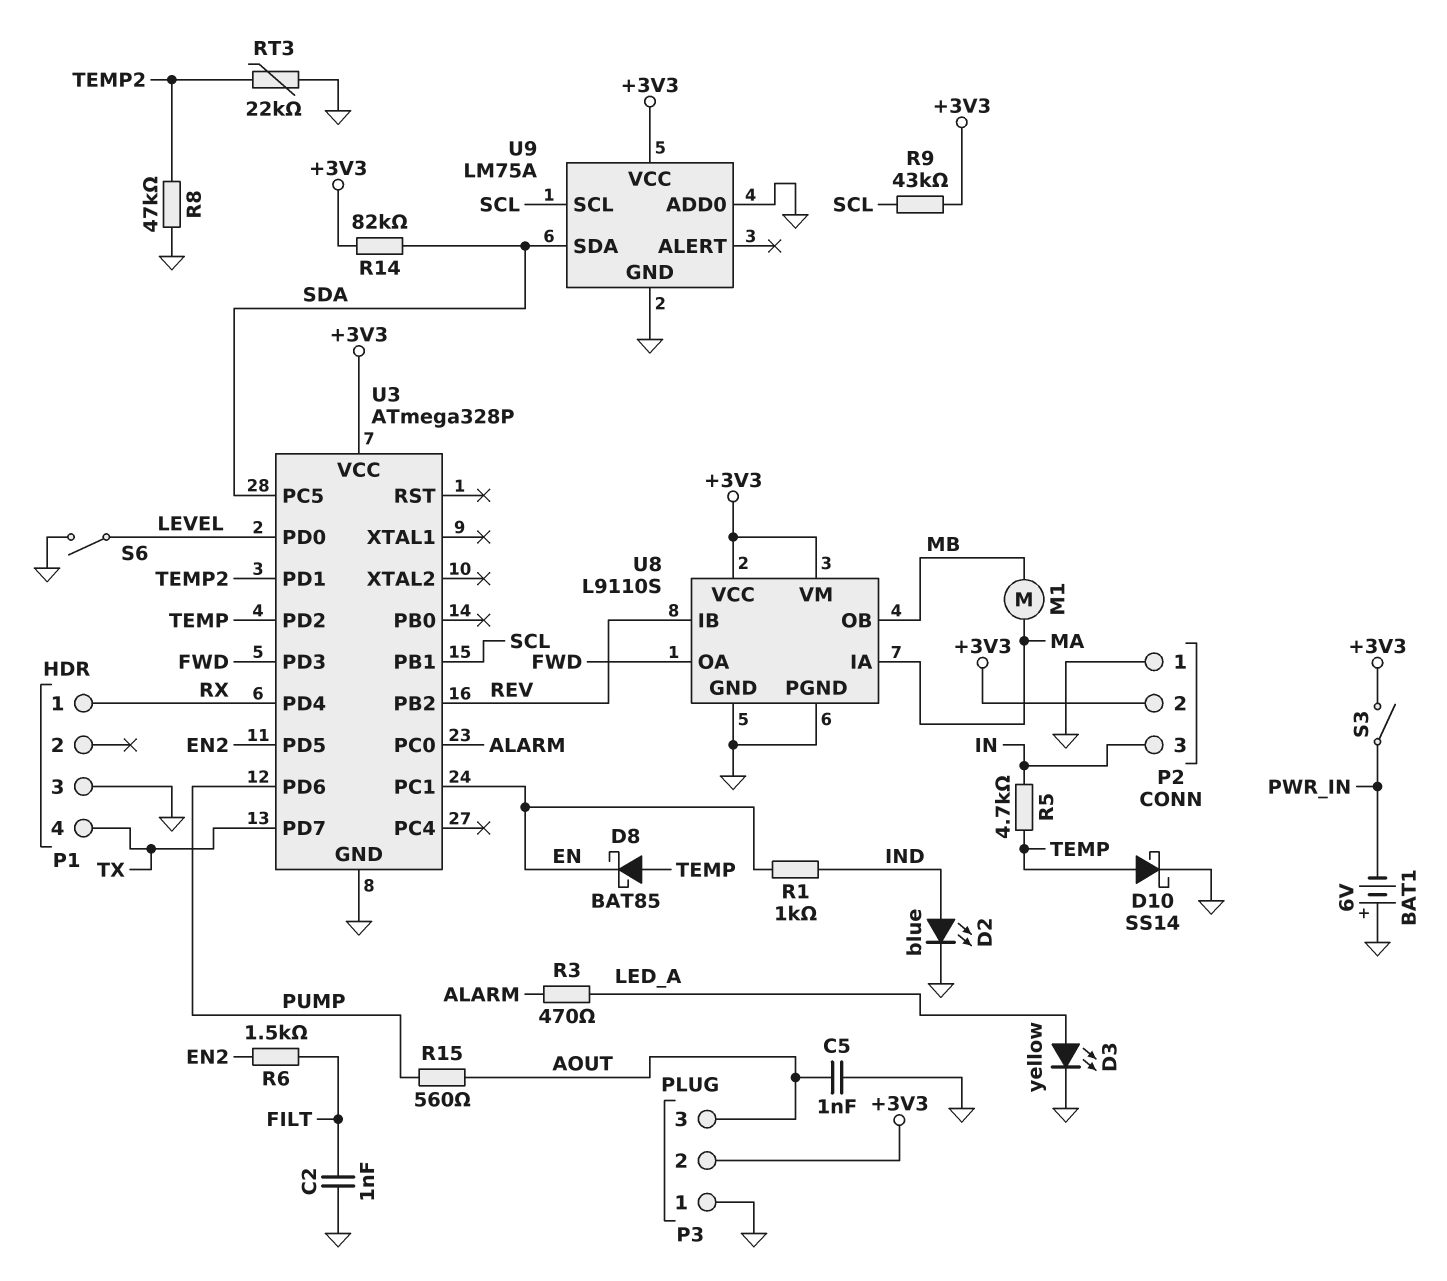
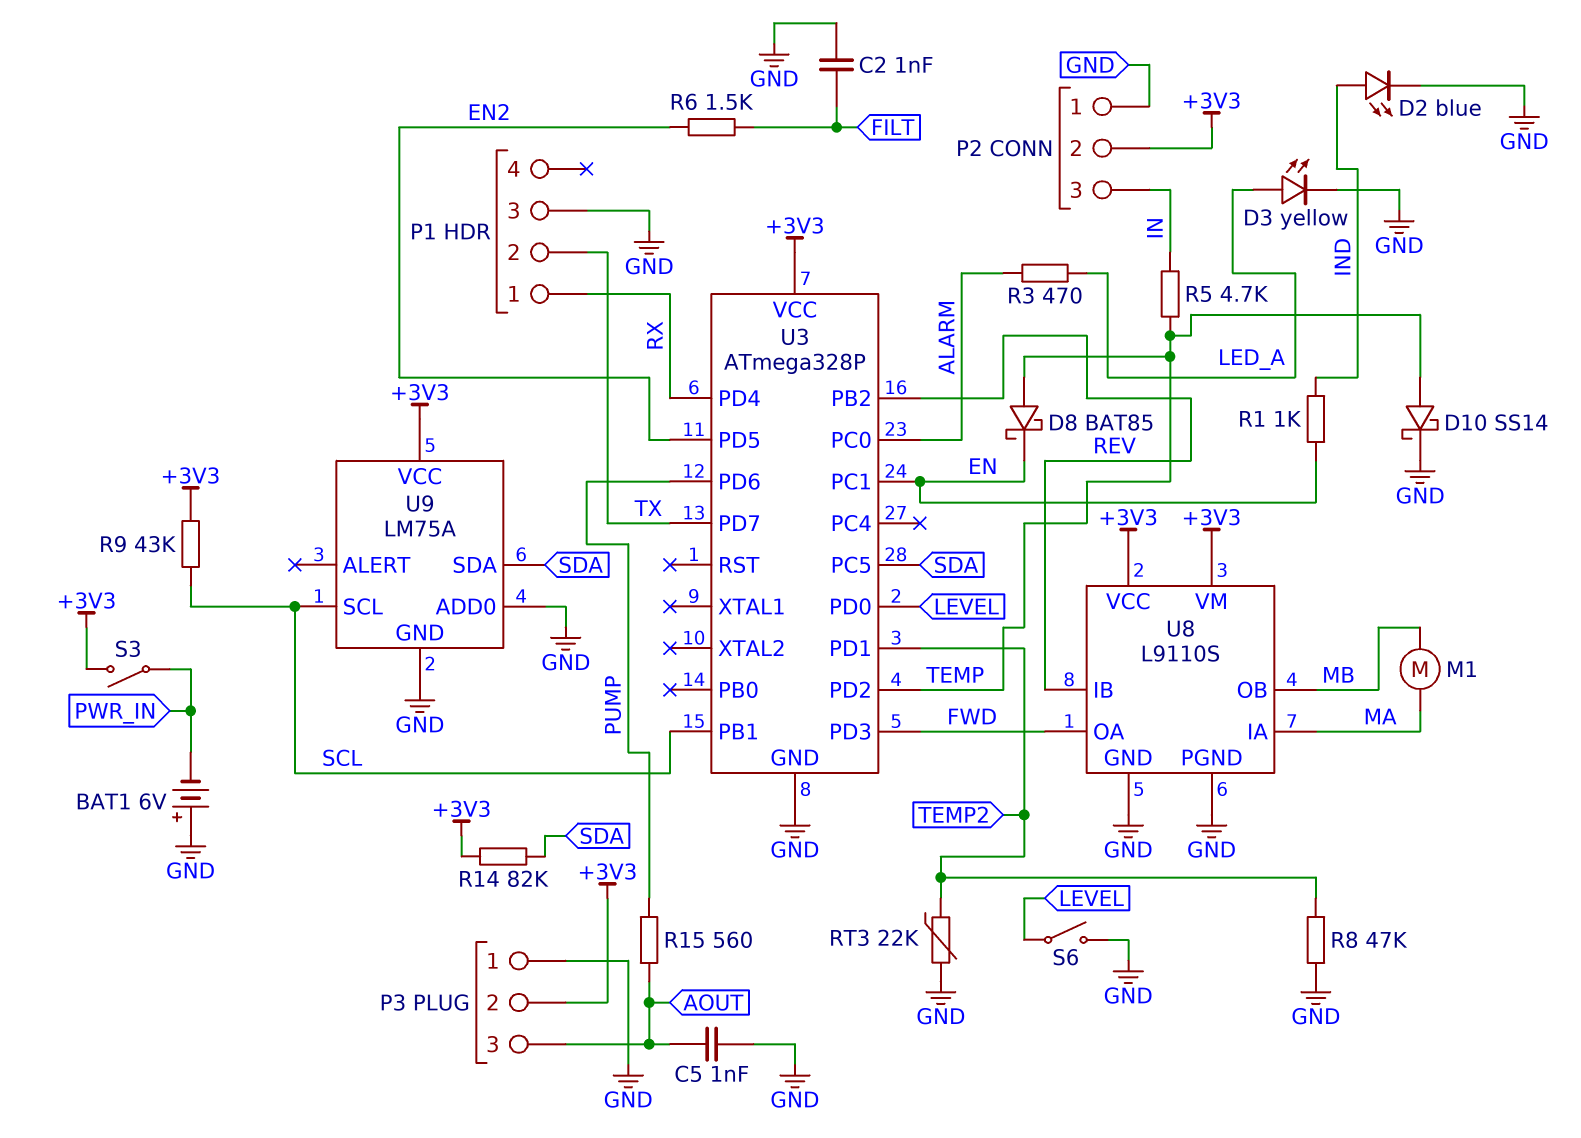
P1 pin 2: none -> TX
P1 pin 4: TX -> none

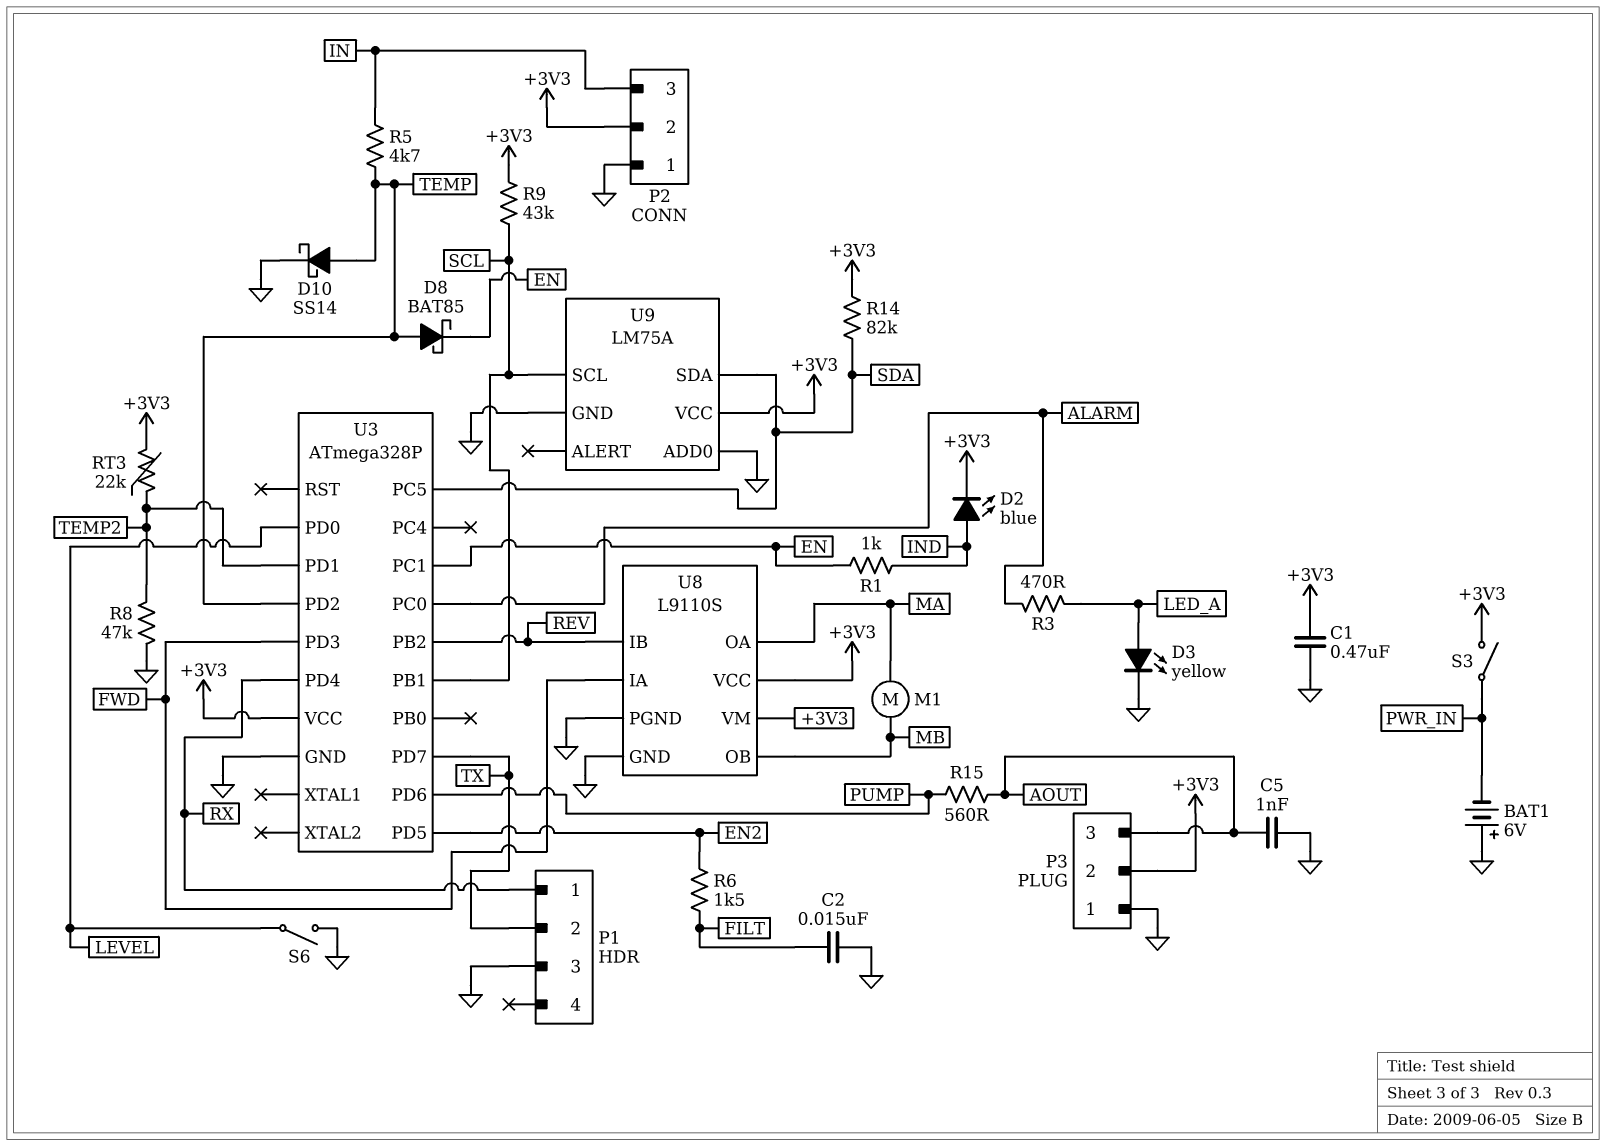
C1: none -> 470nF (+3V3, GND)
C2: 1nF (FILT, GND) -> 15nF (FILT, GND)
D2: LED blue (A IND, K GND) -> LED blue (A IND, K +3V3)
RT3: 22k (GND, TEMP2) -> 22k (+3V3, TEMP2)
U8 pin IA: MA -> FWD
U8 pin OA: FWD -> MA

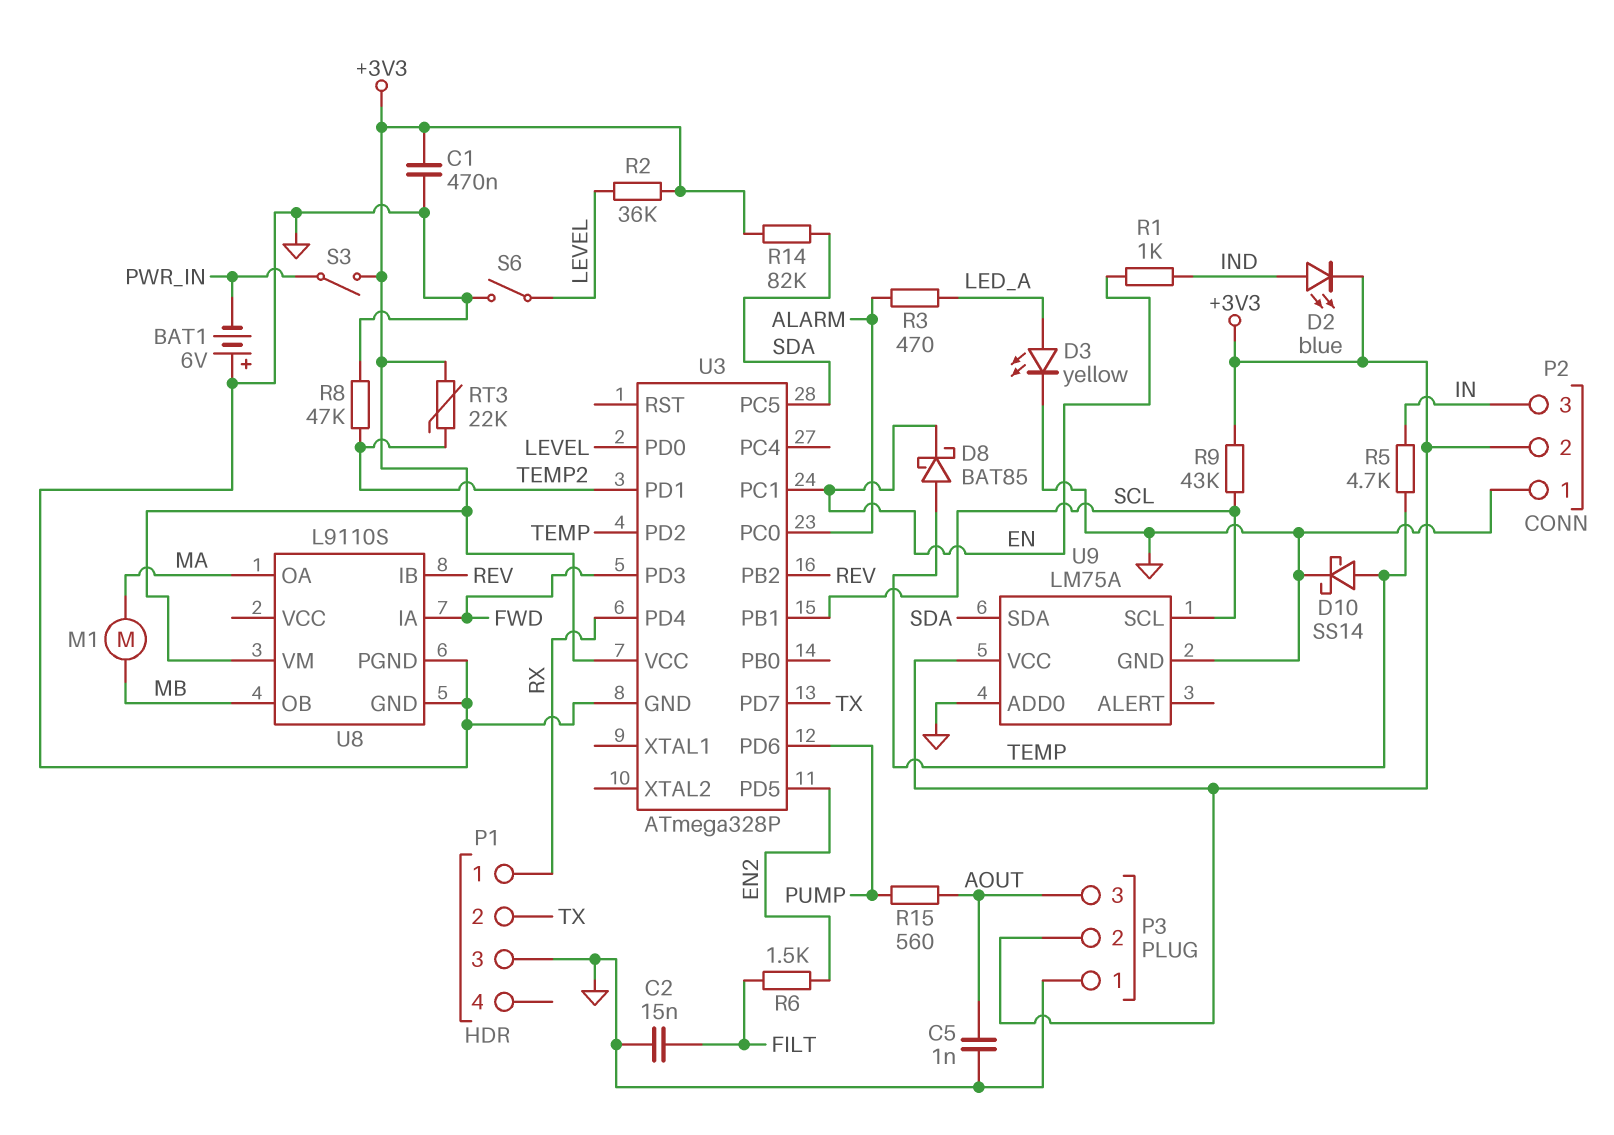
R2: none -> 36k (+3V3, LEVEL)
U8 pin VCC: +3V3 -> none

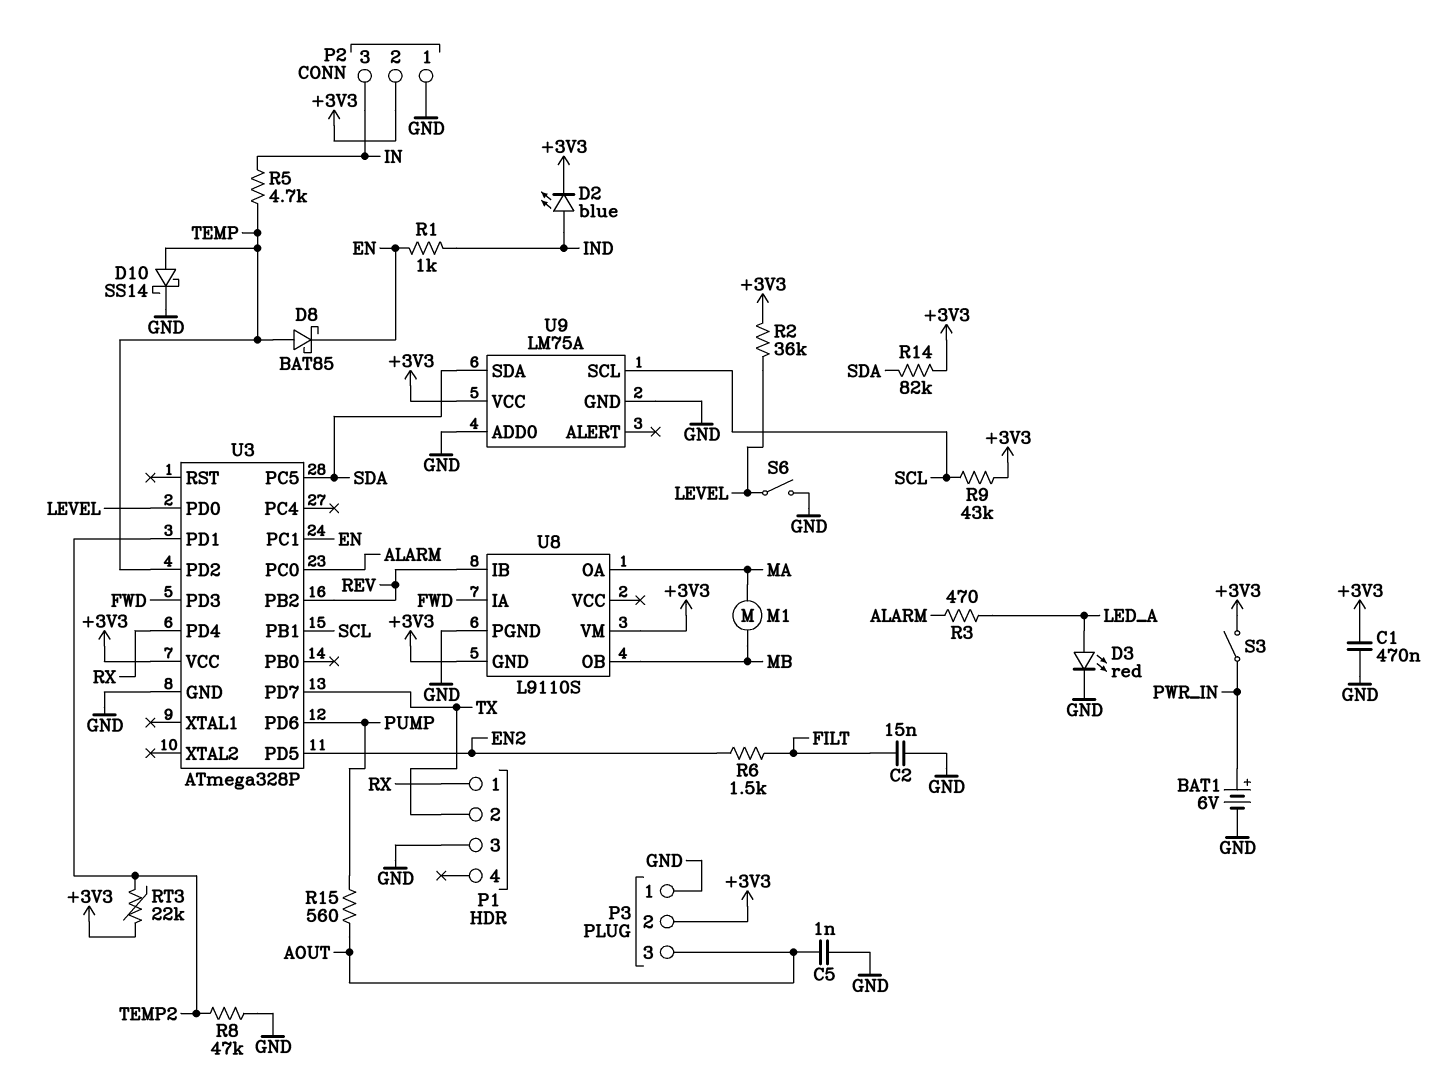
BAT1: 6V (plus GND, minus PWR_IN) -> 6V (plus PWR_IN, minus GND)
D3: LED yellow (A LED_A, K GND) -> LED red (A LED_A, K GND)
U8 pin GND: GND -> +3V3

